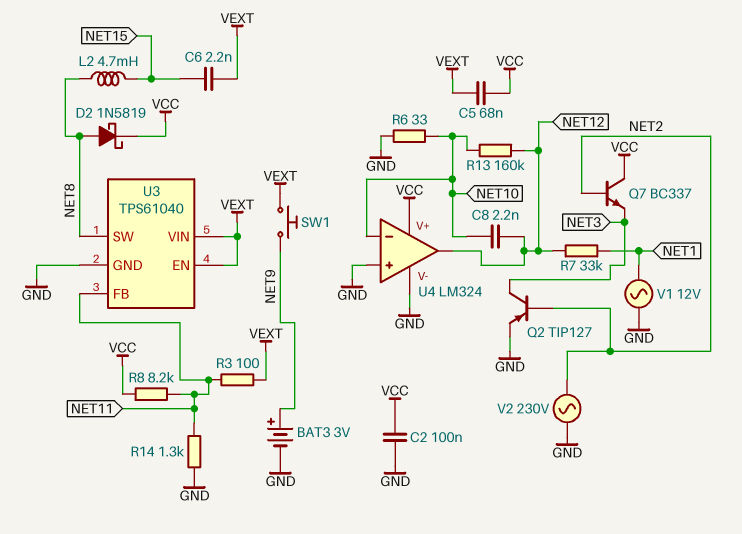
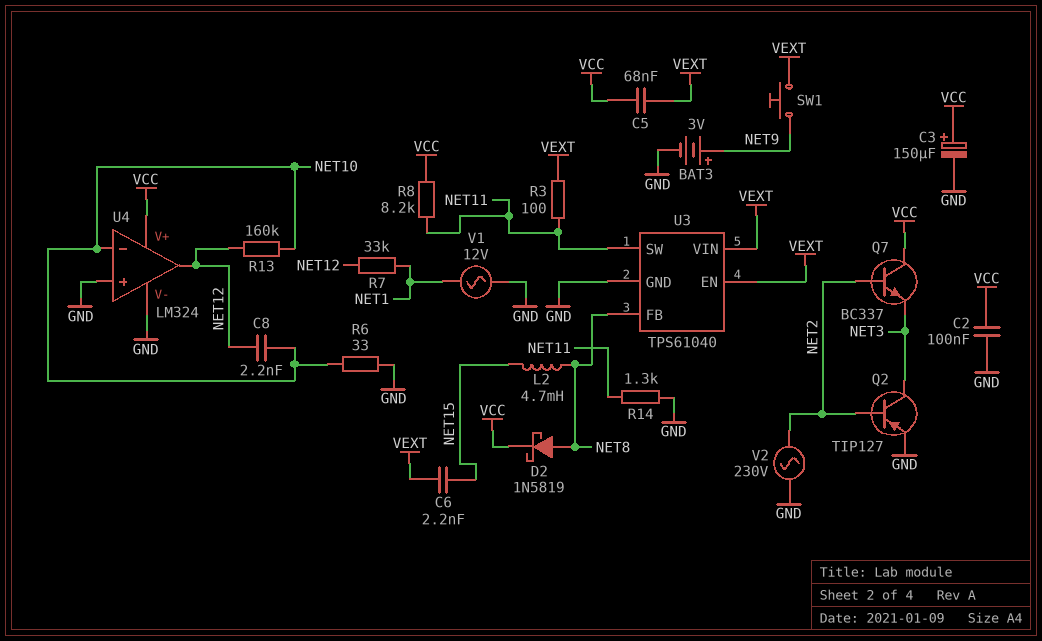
C3: none -> 150uF (plus VCC, minus GND)
U3 pin FB: NET11 -> NET8
U3 pin SW: NET8 -> NET11

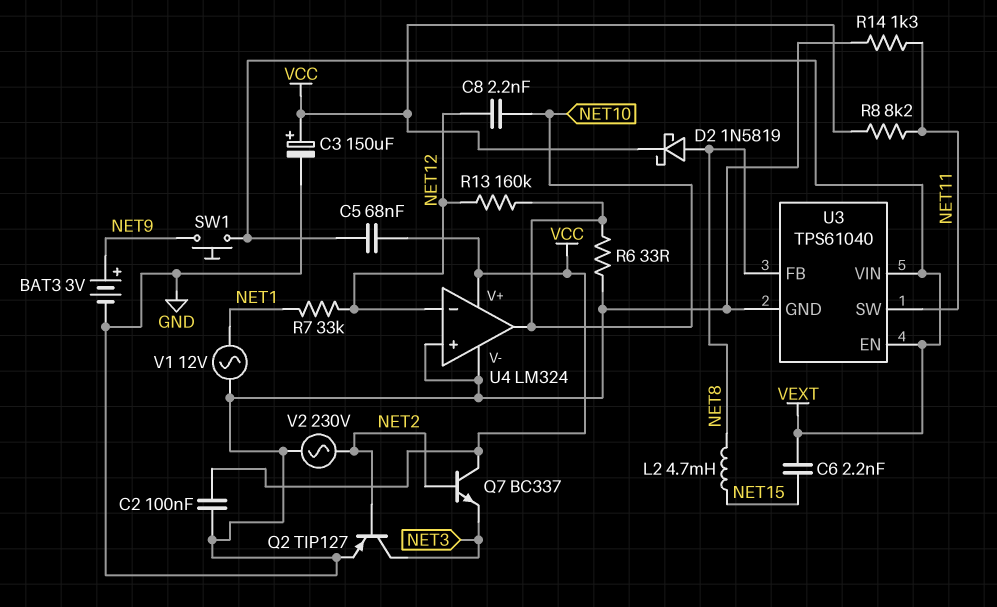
R3: 100 (NET11, VEXT) -> none
U4 pin in-: NET10 -> NET12
U4 pin out: NET12 -> NET10

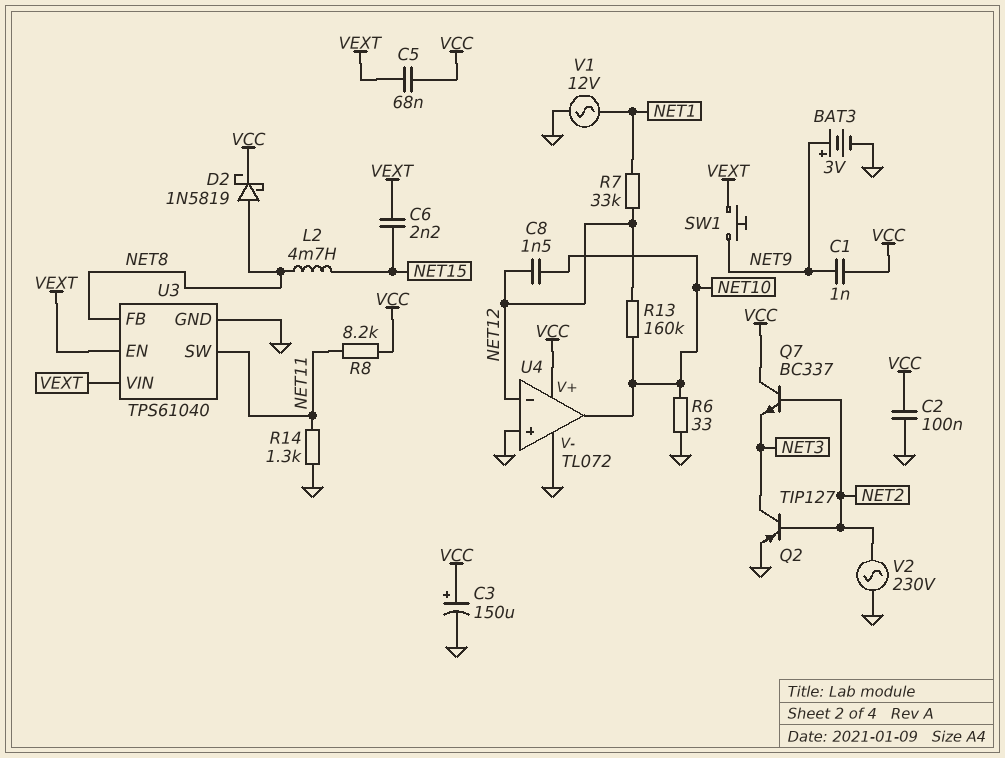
C1: none -> 1nF (NET9, VCC)
C8: 2.2nF (NET10, NET12) -> 1.5nF (NET10, NET12)
U4: LM324 -> TL072

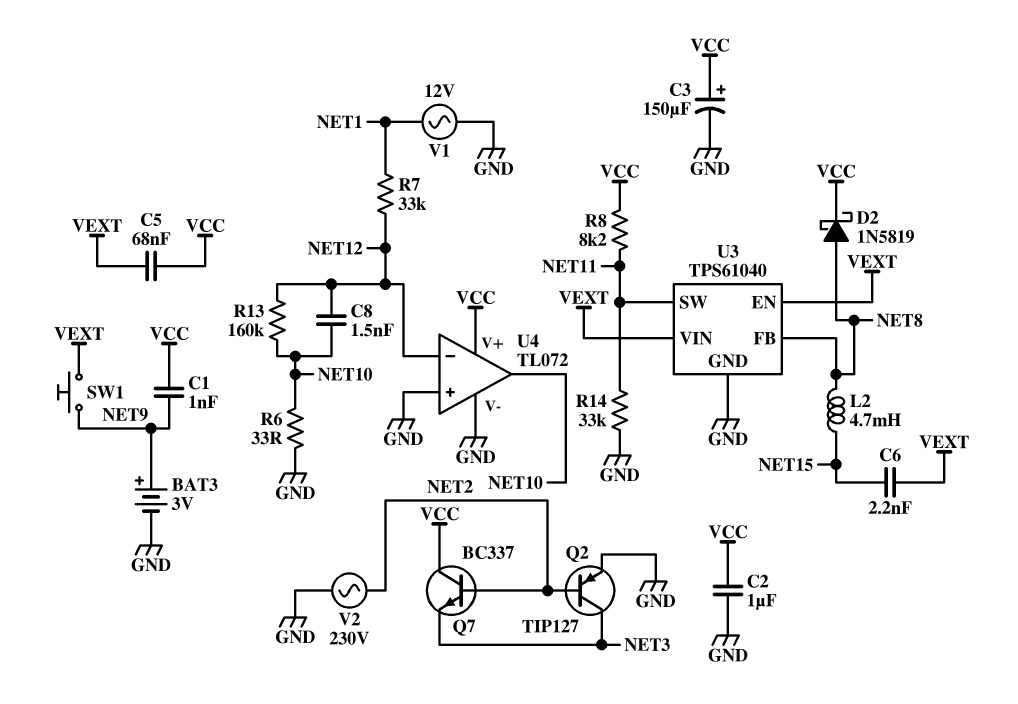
C2: 100nF (GND, VCC) -> 1uF (GND, VCC)
R14: 1.3k (GND, NET11) -> 33k (GND, NET11)

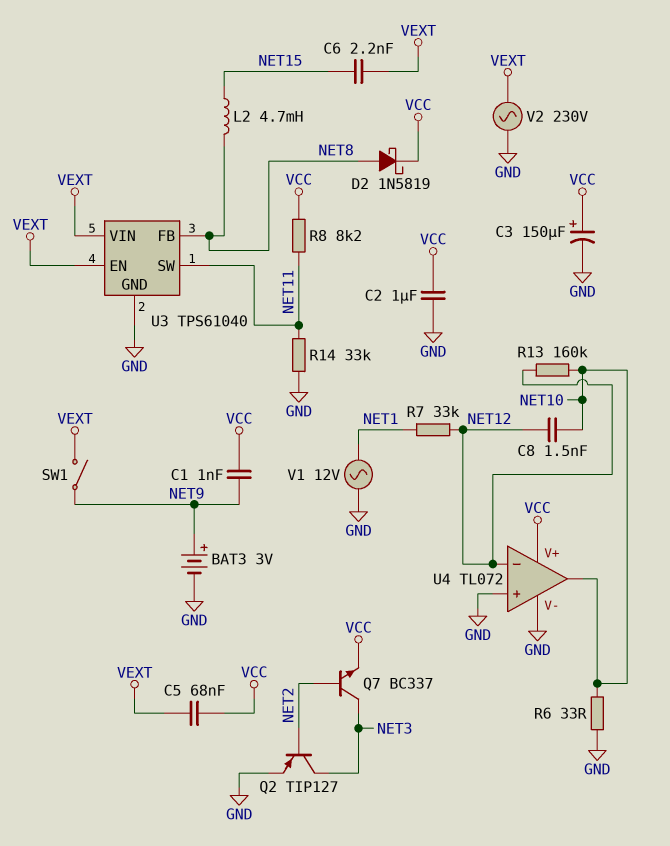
Q7: NPN BC337 (B NET2, C VCC, E NET3) -> NPN BC337 (B NET2, C NET3, E VCC)
SW1: button (NET9, VEXT) -> switch (NET9, VEXT)
V2: AC 230V (GND, NET2) -> AC 230V (GND, VEXT)

